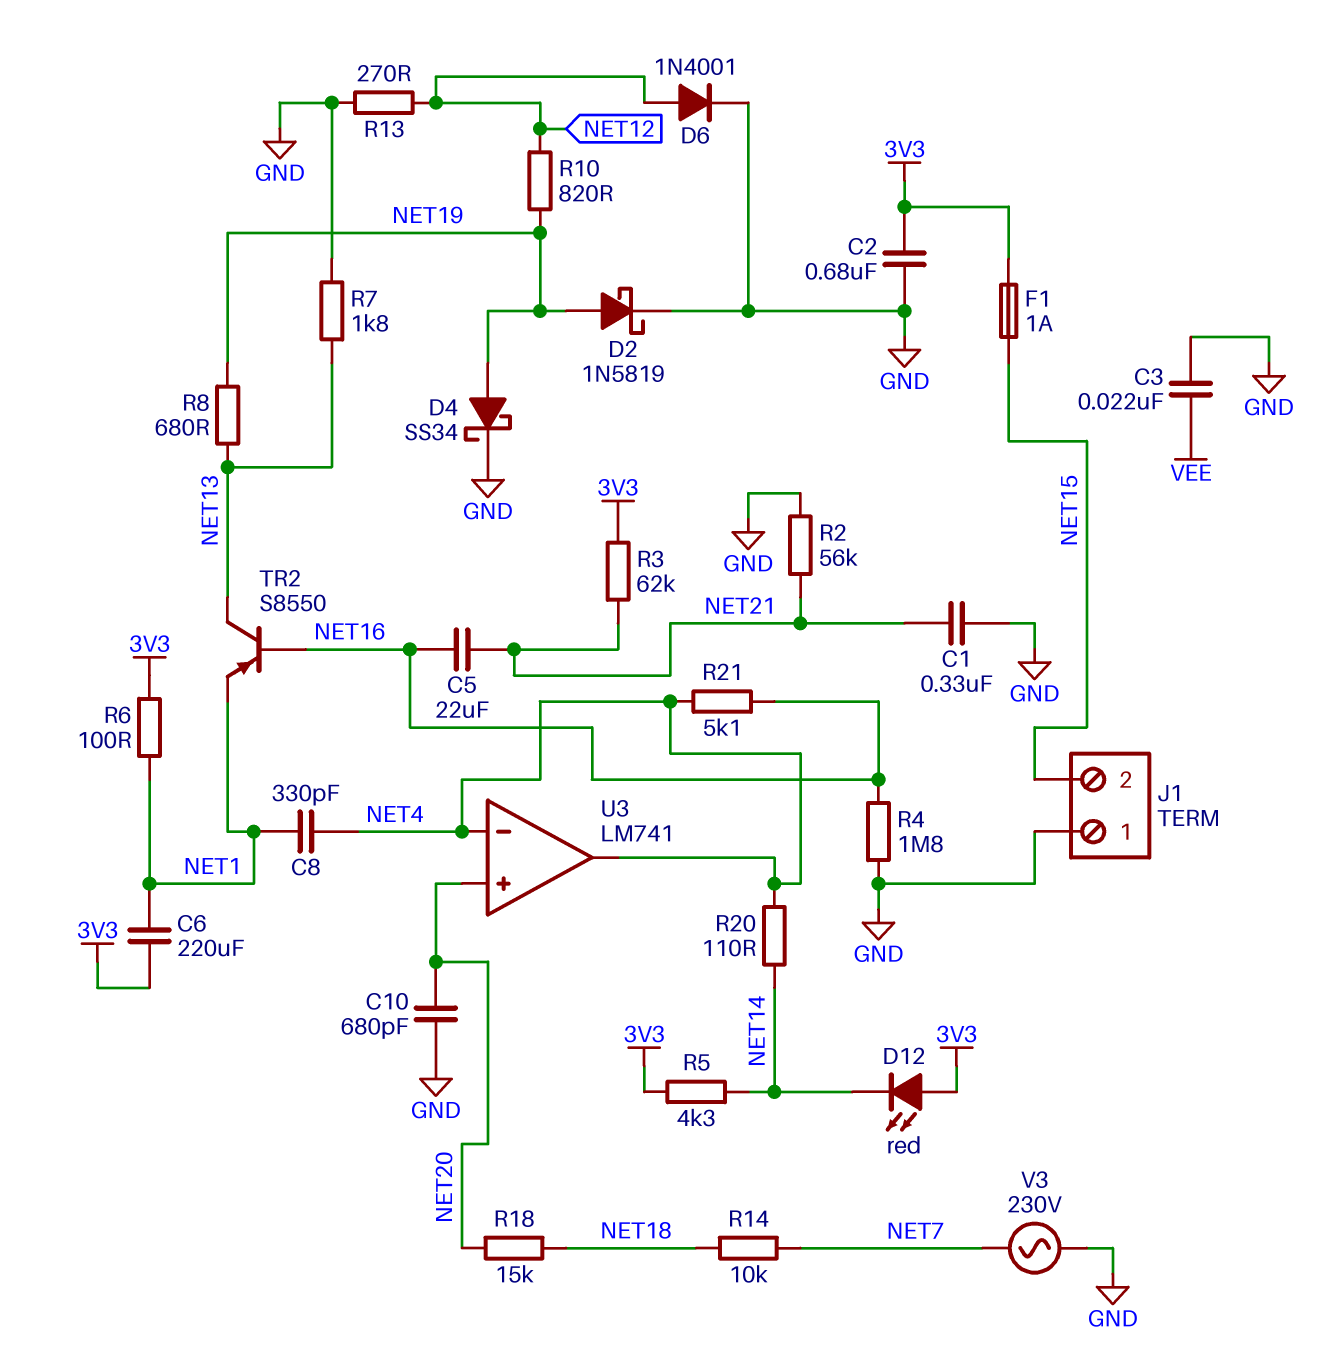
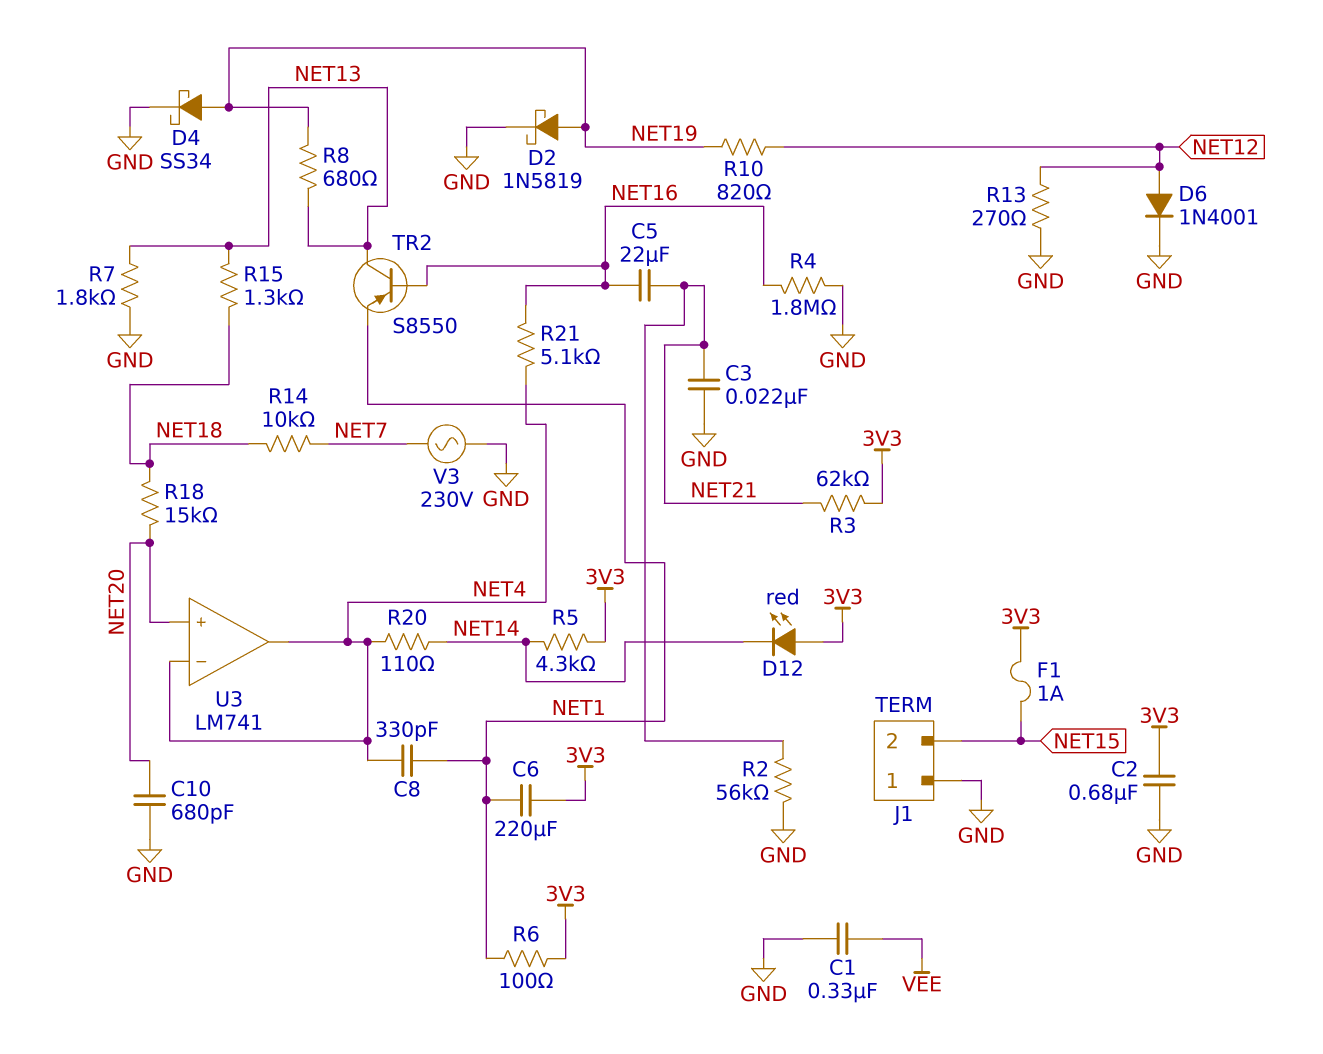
C1: 330nF (GND, NET21) -> 330nF (GND, VEE)
C3: 22nF (GND, VEE) -> 22nF (GND, NET21)
R15: none -> 1.3k (NET13, NET18)

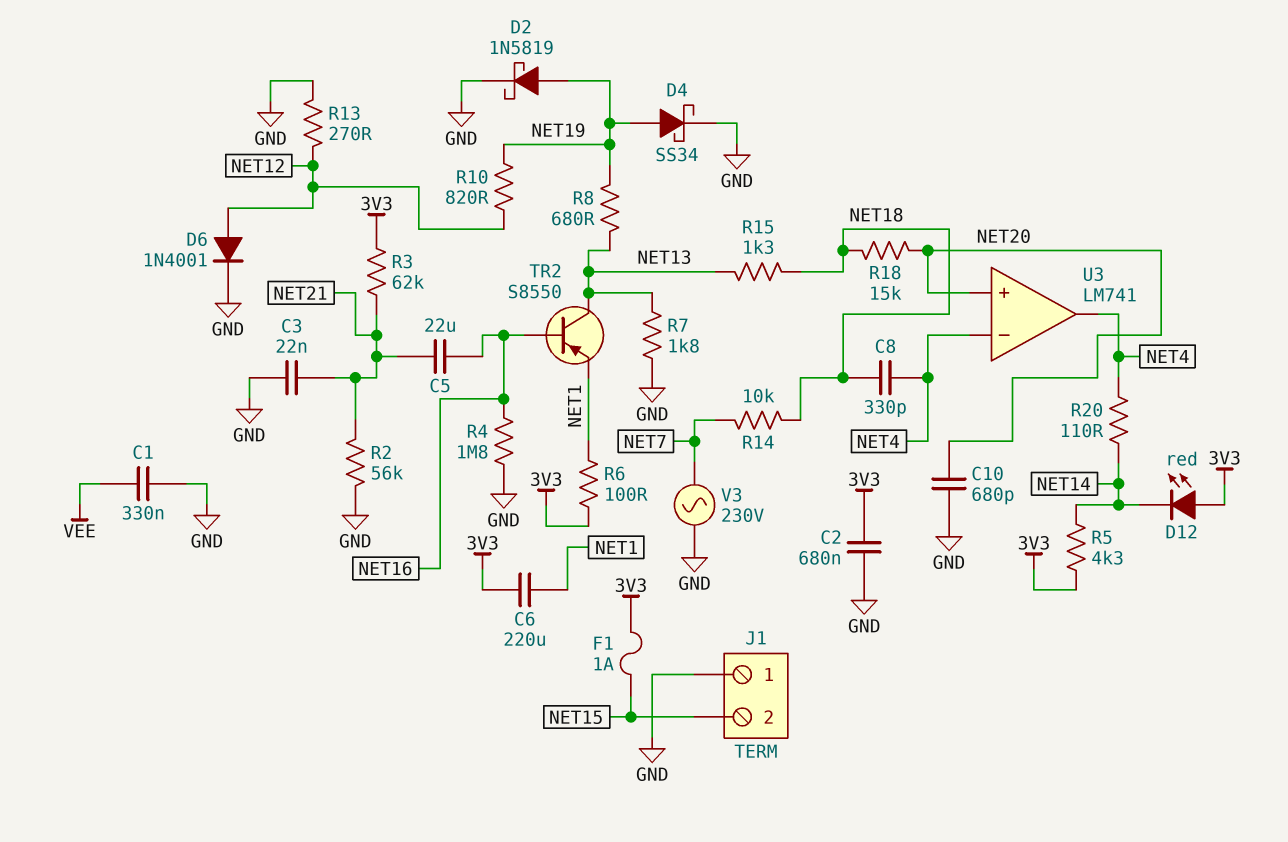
C8: 330pF (NET1, NET4) -> 330pF (NET4, NET18)
R21: 5.1k (NET4, NET16) -> none

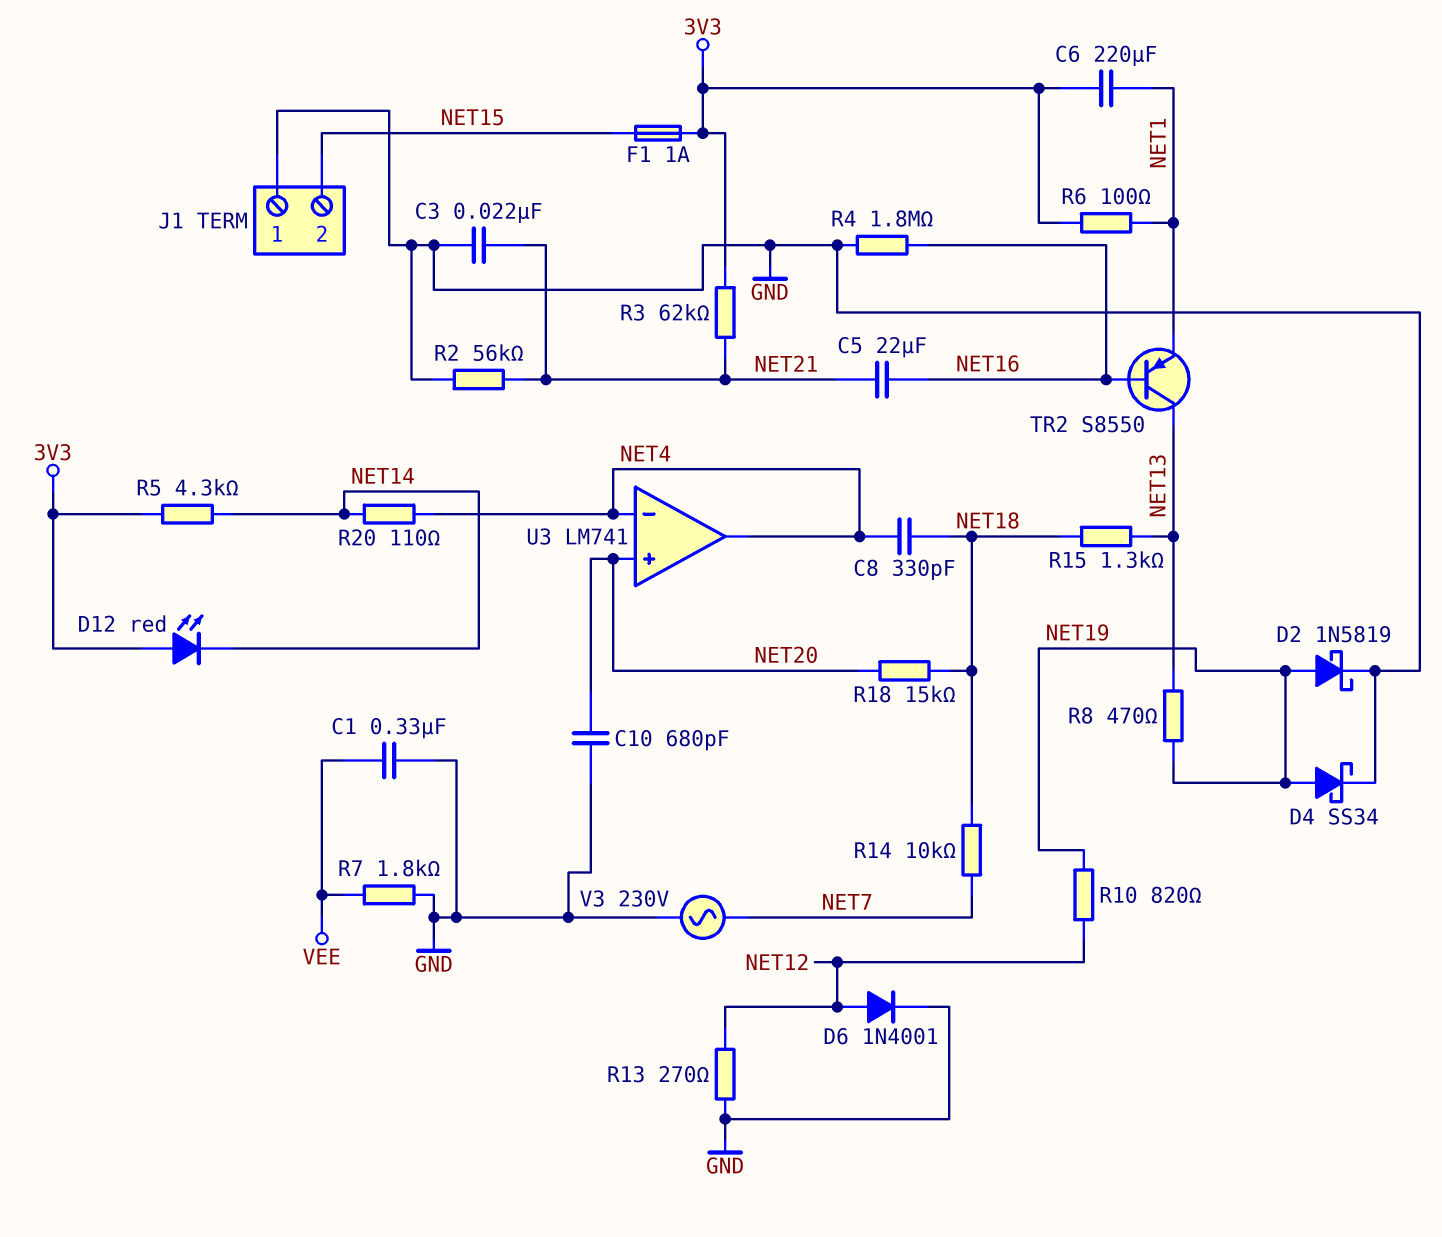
C2: 680nF (3V3, GND) -> none
R7: 1.8k (GND, NET13) -> 1.8k (GND, VEE)
R8: 680 (NET13, NET19) -> 470 (NET13, NET19)

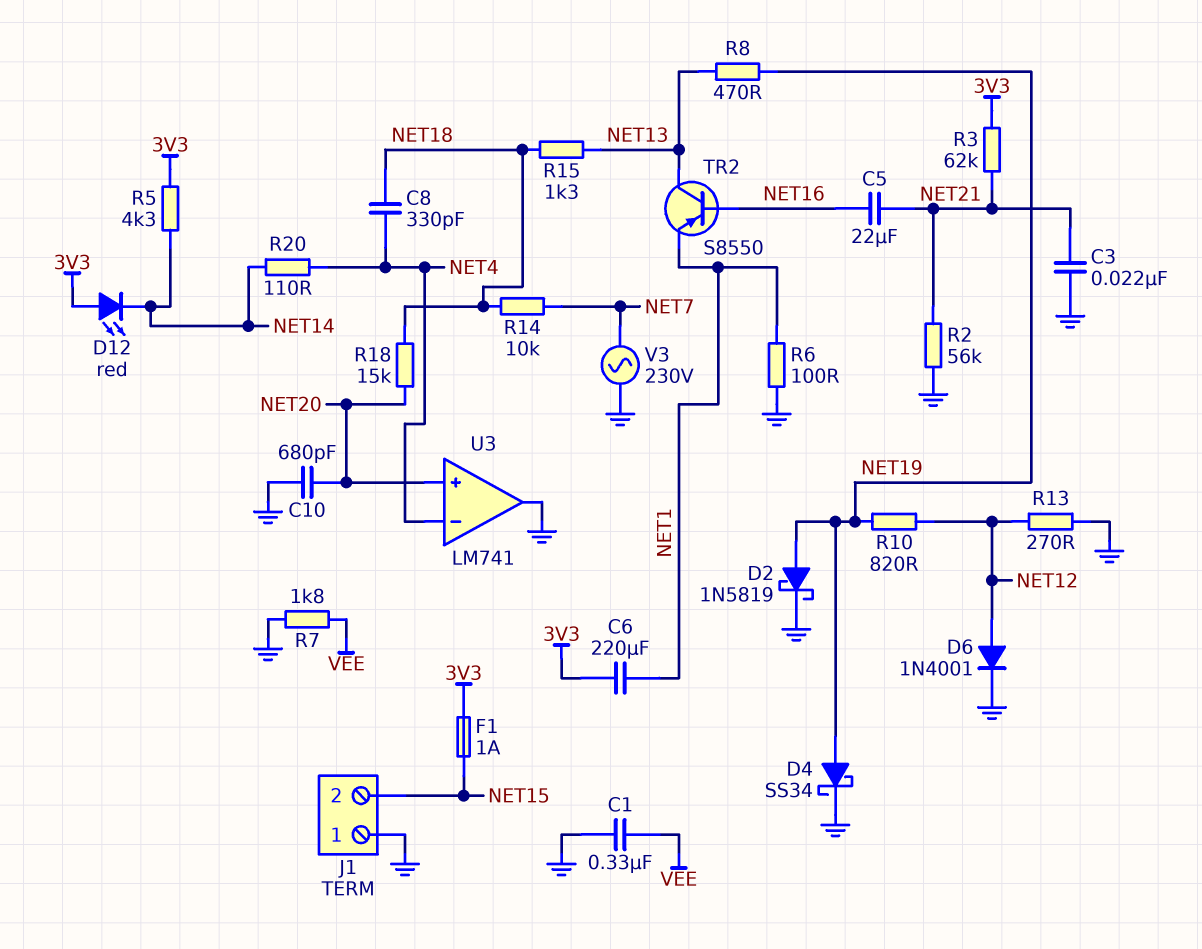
R4: 1.8M (GND, NET16) -> none
R6: 100 (3V3, NET1) -> 100 (GND, NET1)
U3 pin out: NET4 -> GND

